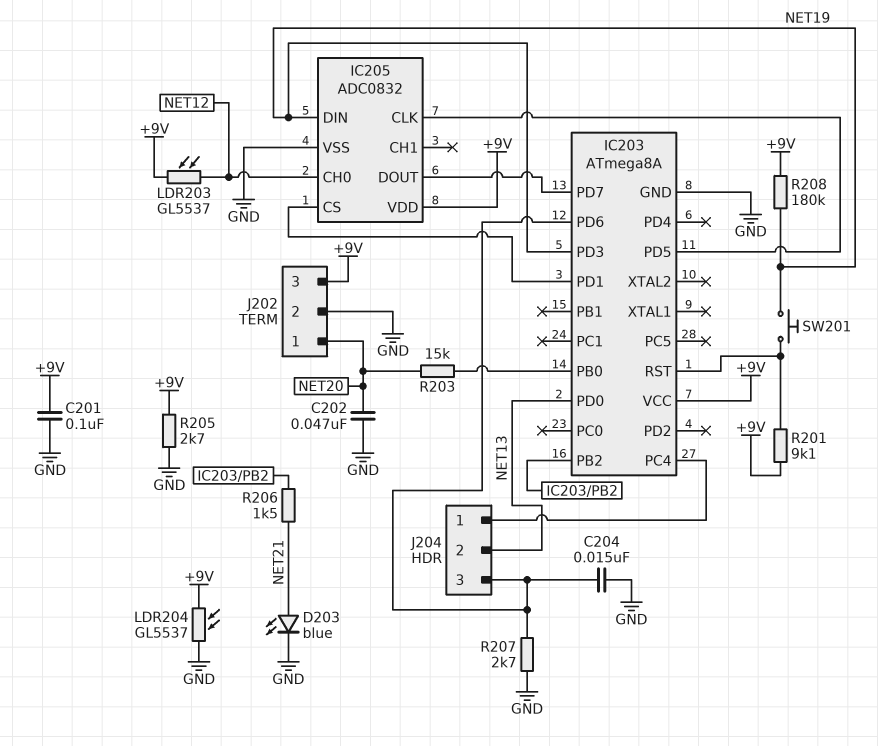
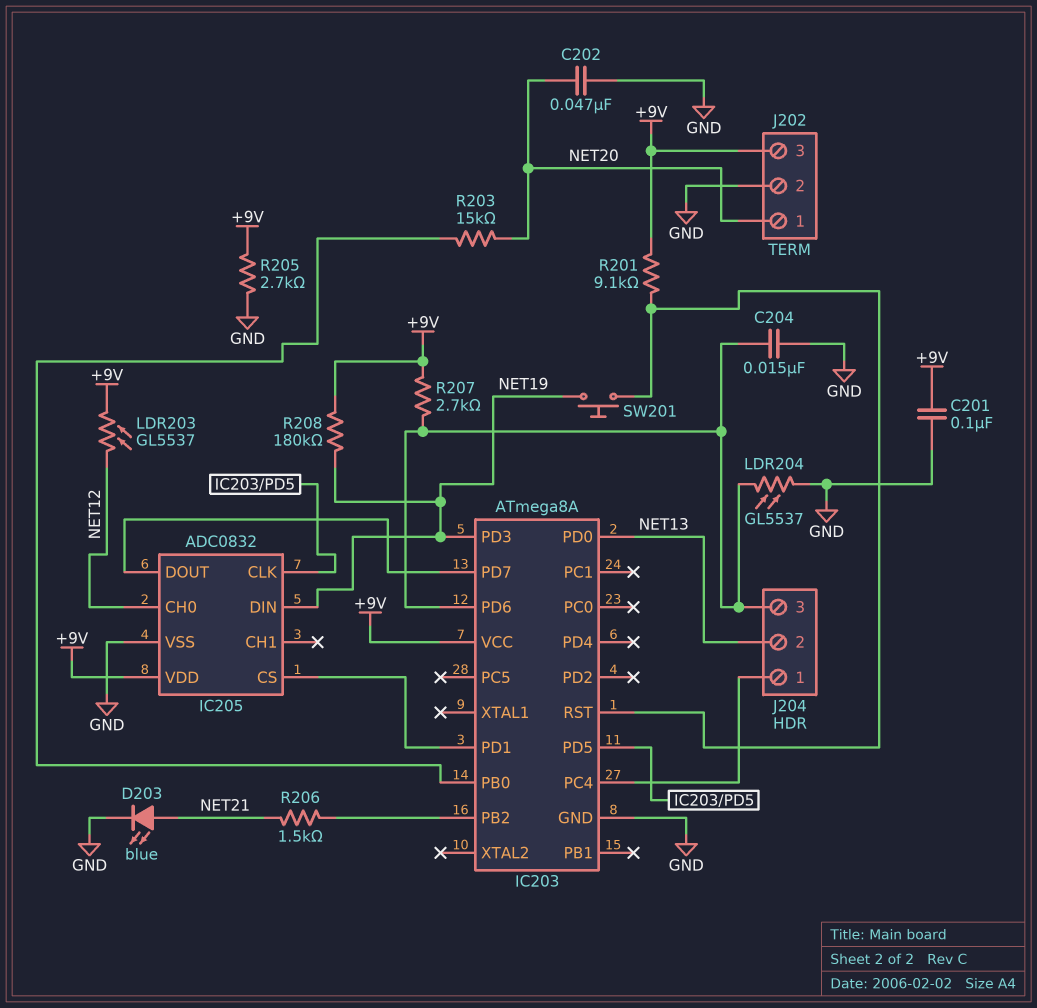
LDR204: GL5537 (+9V, GND) -> GL5537 (GND, IC203/PD6)
R207: 2.7k (GND, IC203/PD6) -> 2.7k (+9V, IC203/PD6)

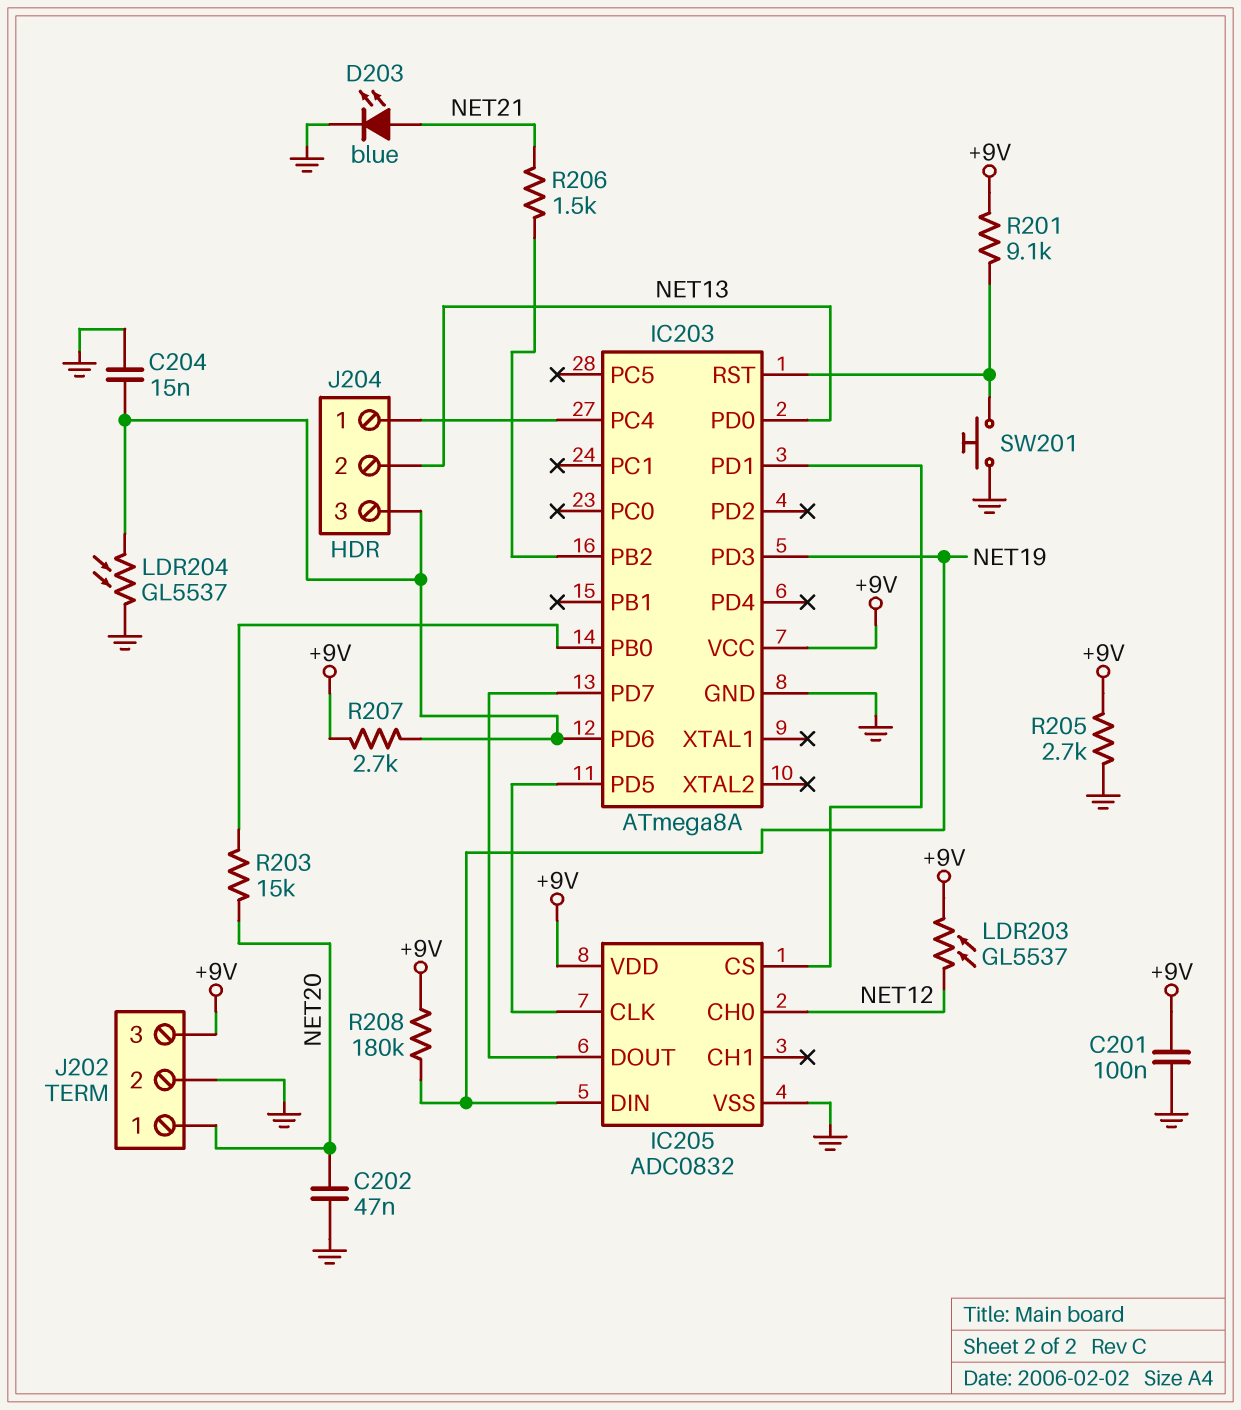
SW201: button (IC203/RST, NET19) -> button (GND, IC203/RST)

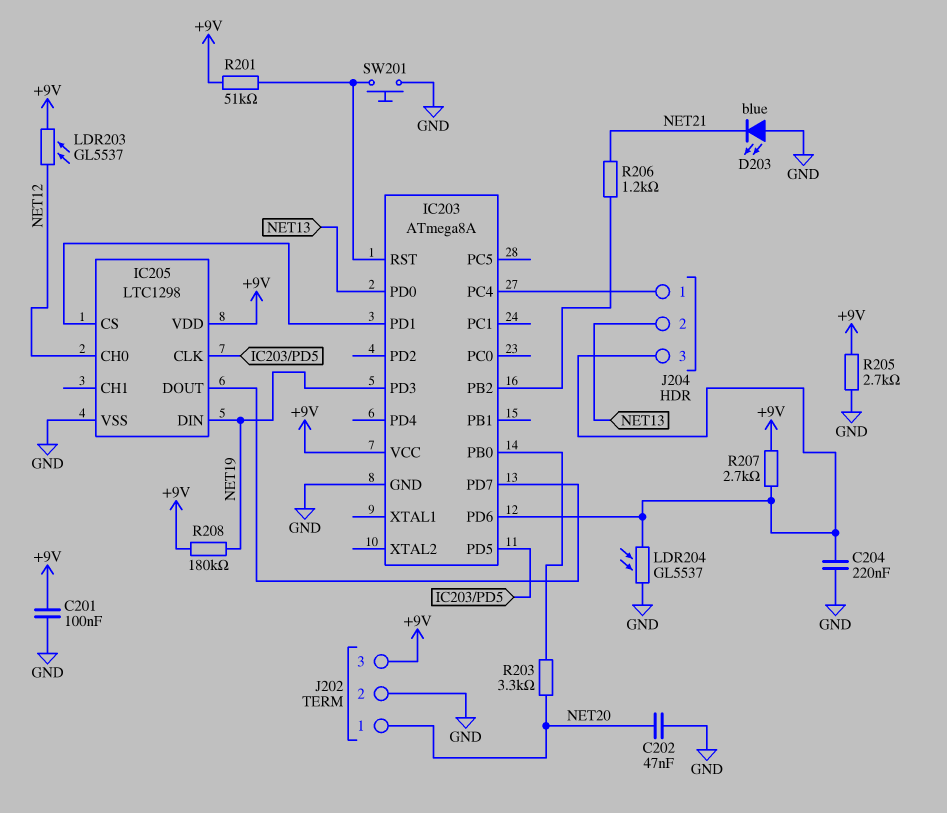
C204: 15nF (GND, IC203/PD6) -> 220nF (GND, IC203/PD6)
D203: LED blue (A NET21, K GND) -> LED blue (A GND, K NET21)
IC205: ADC0832 -> LTC1298
R201: 9.1k (+9V, IC203/RST) -> 51k (+9V, IC203/RST)
R203: 15k (IC203/PB0, NET20) -> 3.3k (IC203/PB0, NET20)
R206: 1.5k (IC203/PB2, NET21) -> 1.2k (IC203/PB2, NET21)

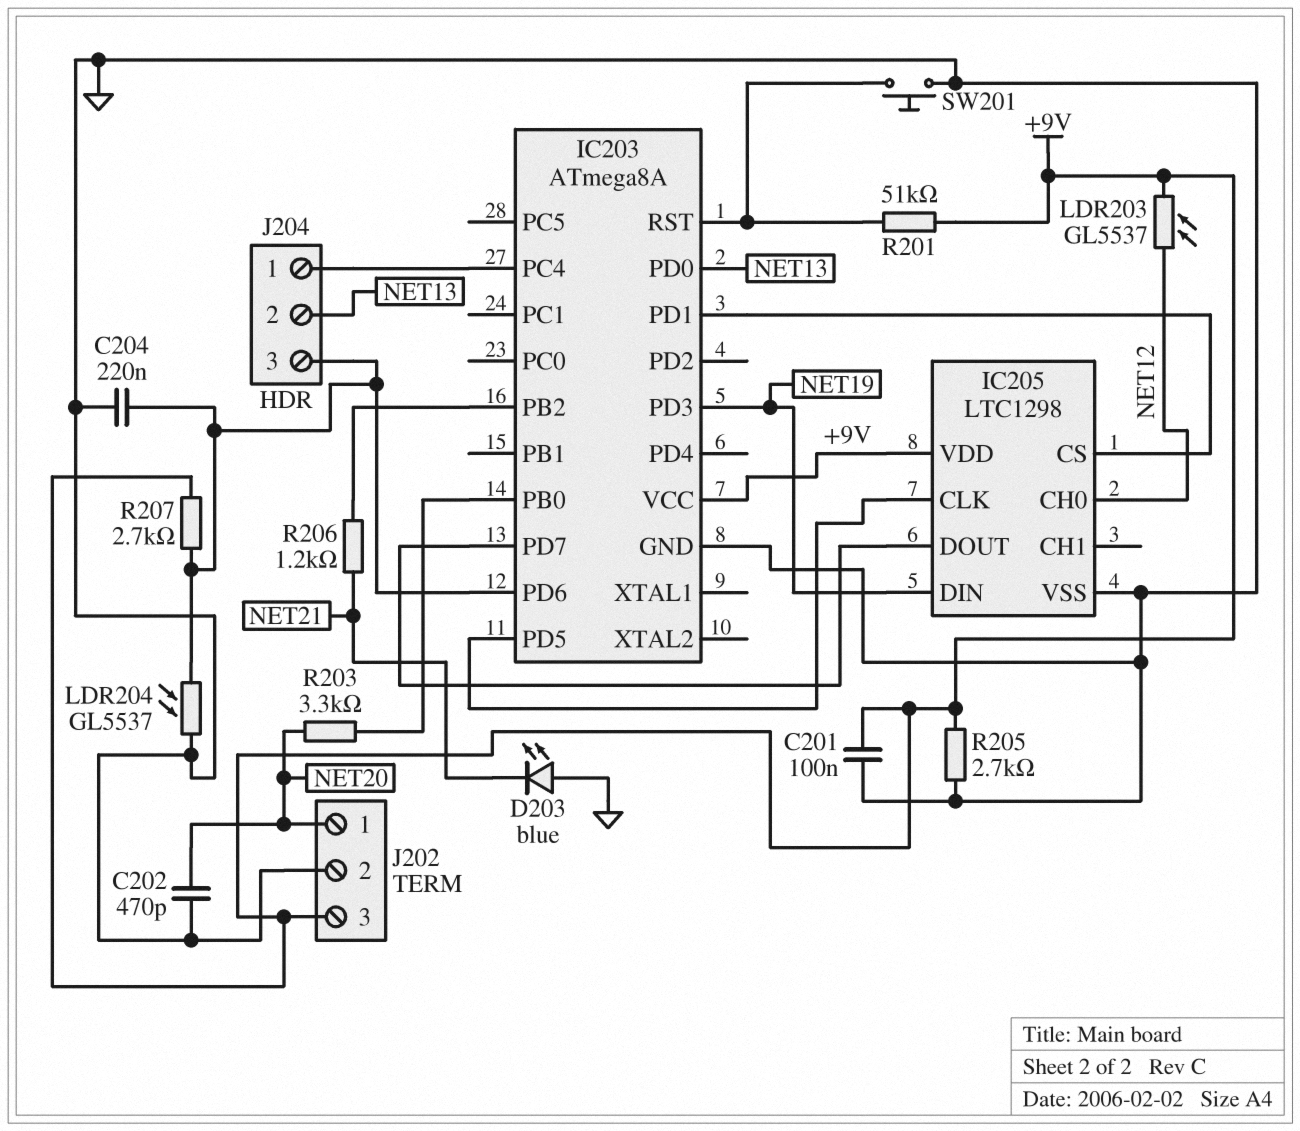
C202: 47nF (GND, NET20) -> 470pF (GND, NET20)
R208: 180k (+9V, NET19) -> none

